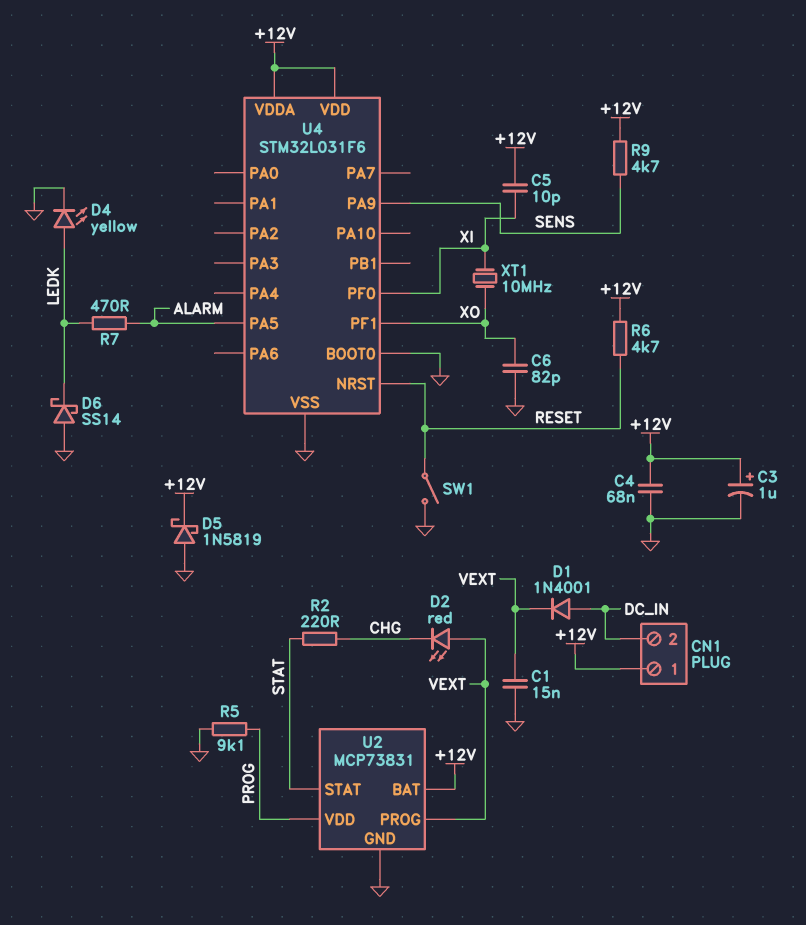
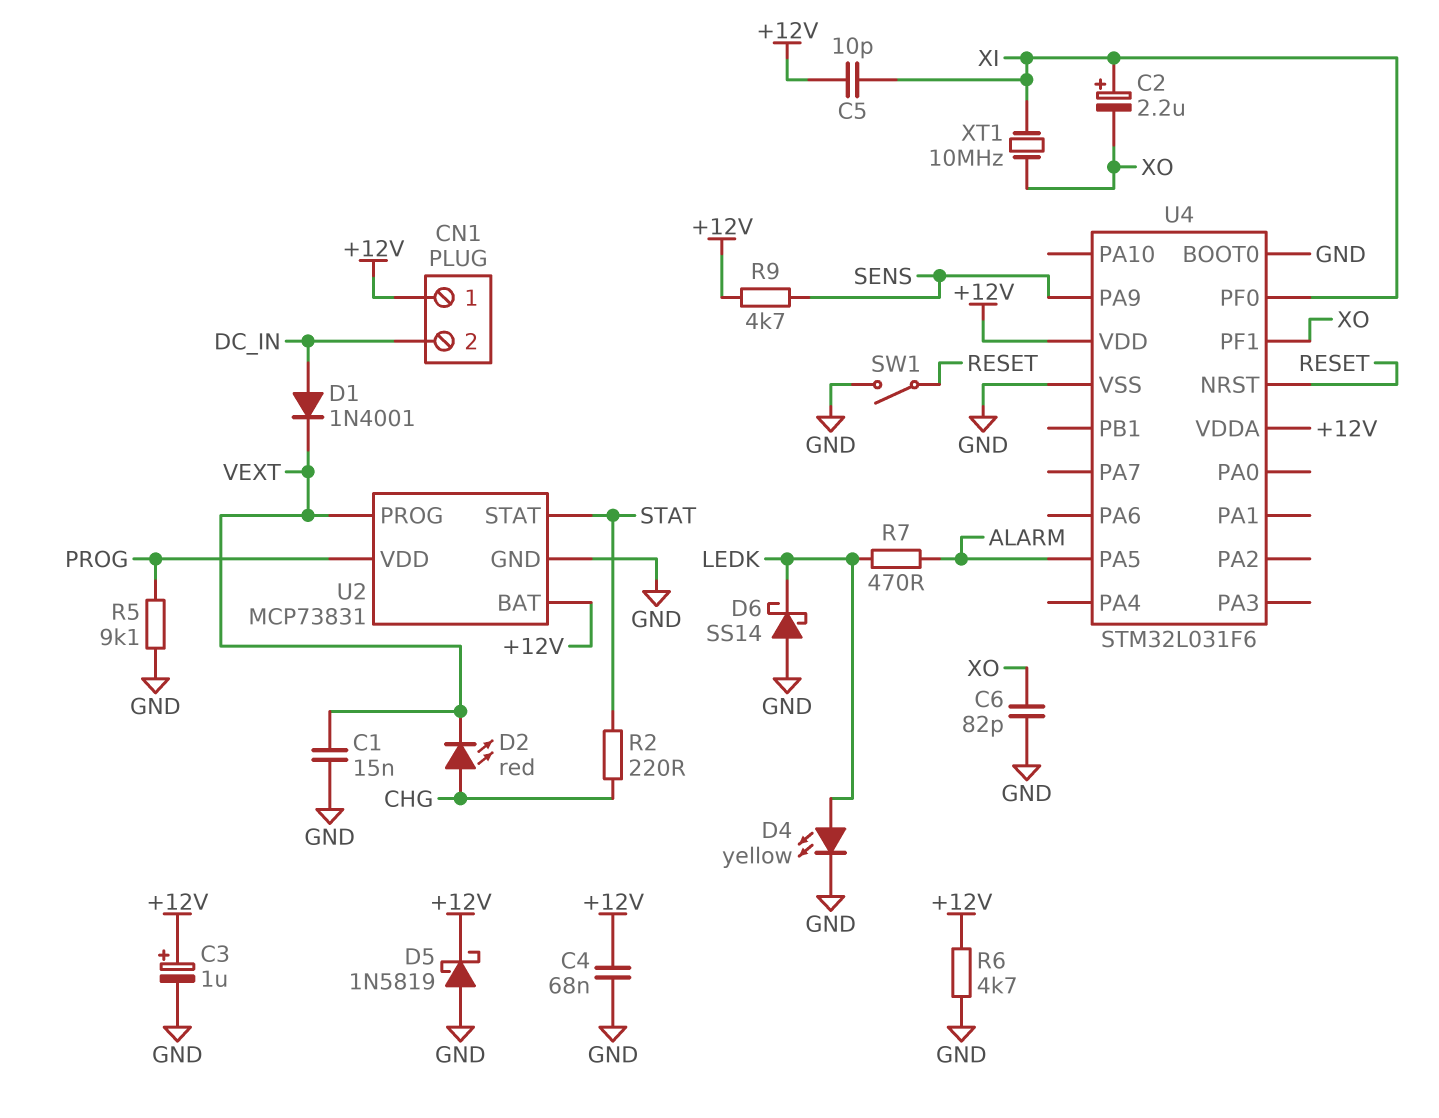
C2: none -> 2.2uF (plus XI, minus XO)
D2: LED red (A VEXT, K CHG) -> LED red (A CHG, K VEXT)
R6: 4.7k (+12V, RESET) -> 4.7k (+12V, GND)

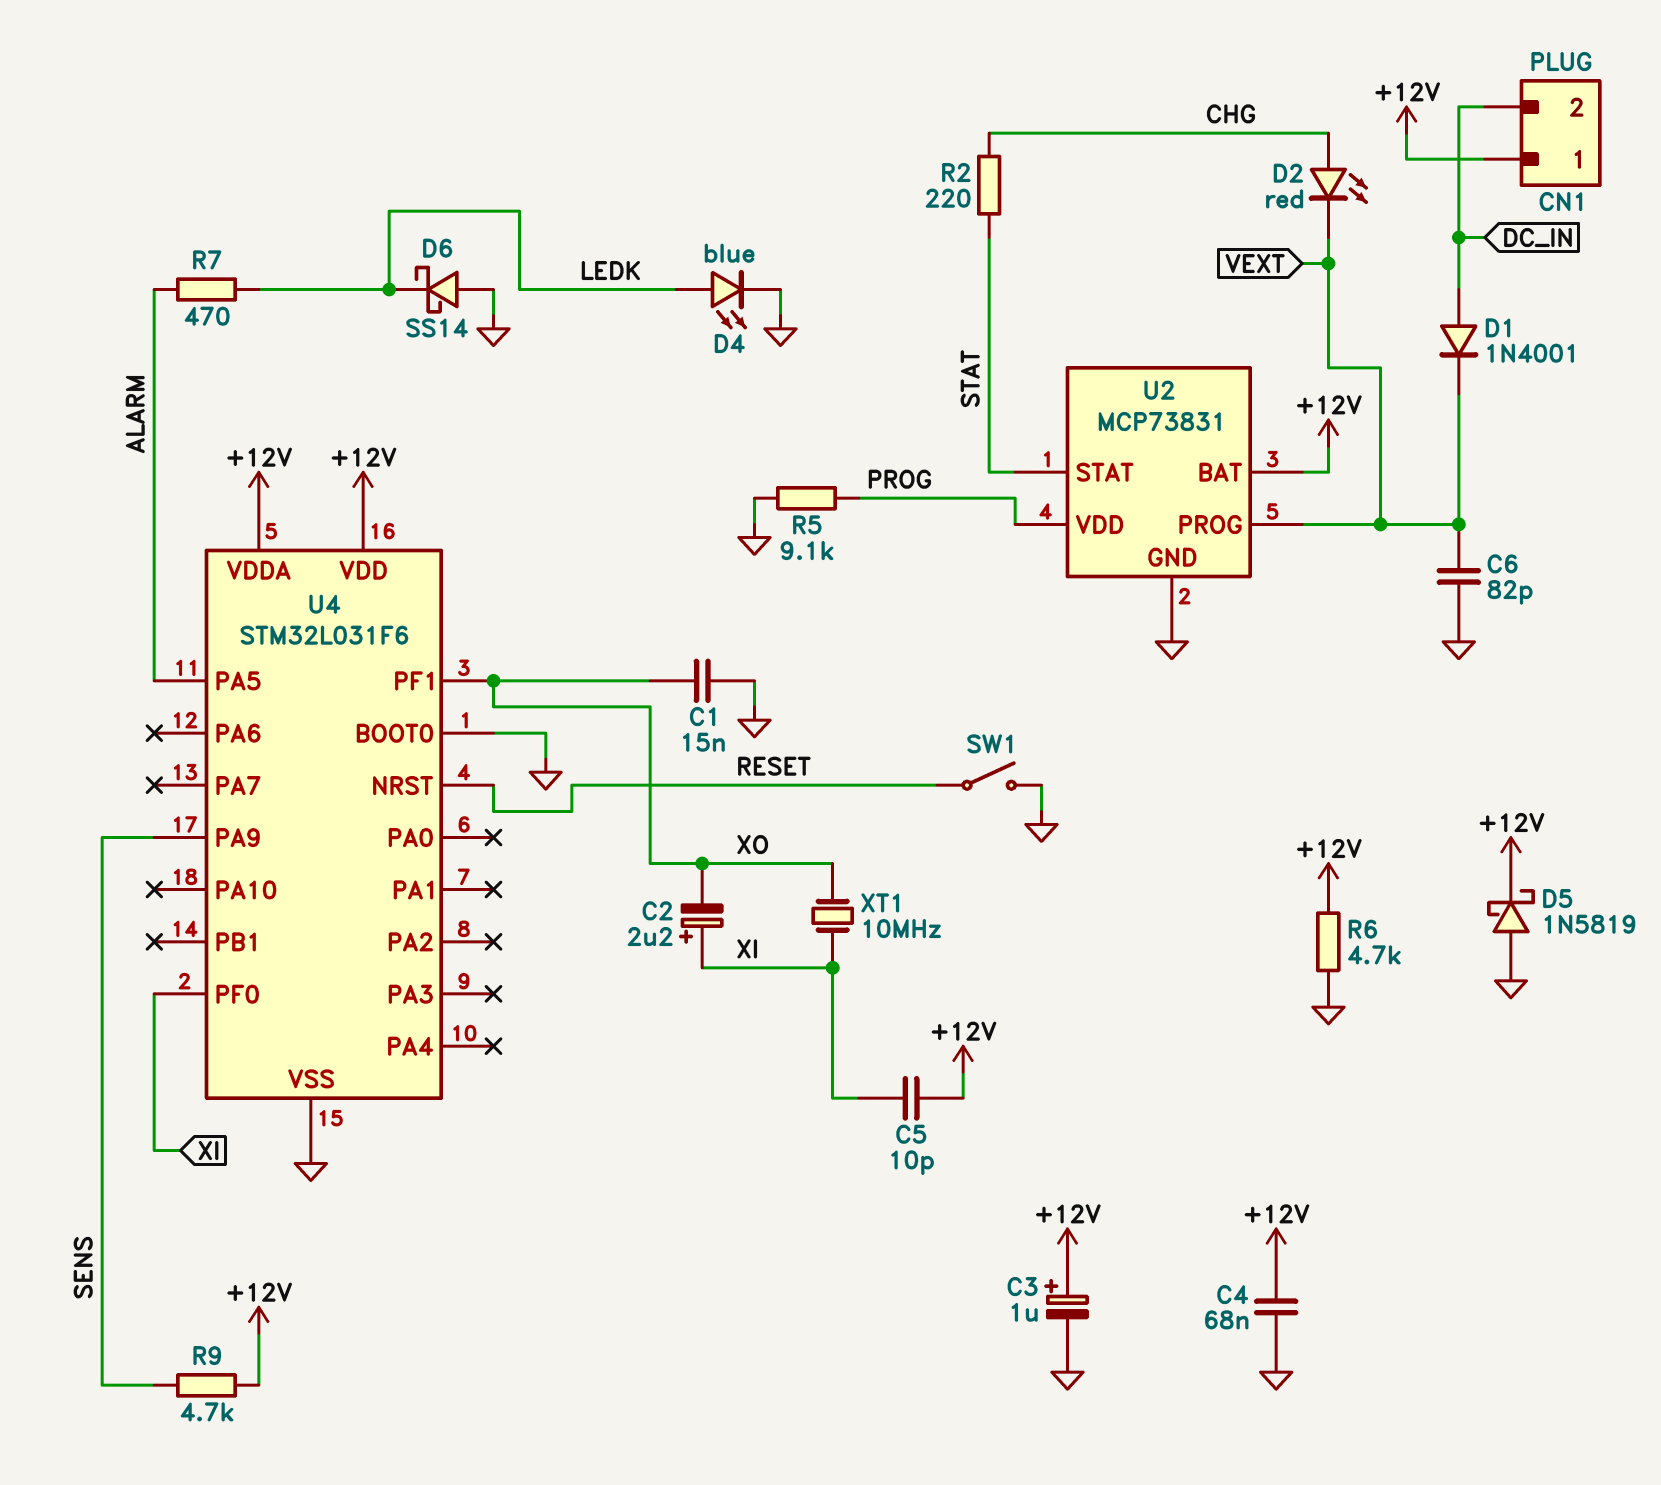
C1: 15nF (GND, VEXT) -> 15nF (GND, XO)
C6: 82pF (GND, XO) -> 82pF (GND, VEXT)
D4: LED yellow (A LEDK, K GND) -> LED blue (A LEDK, K GND)

